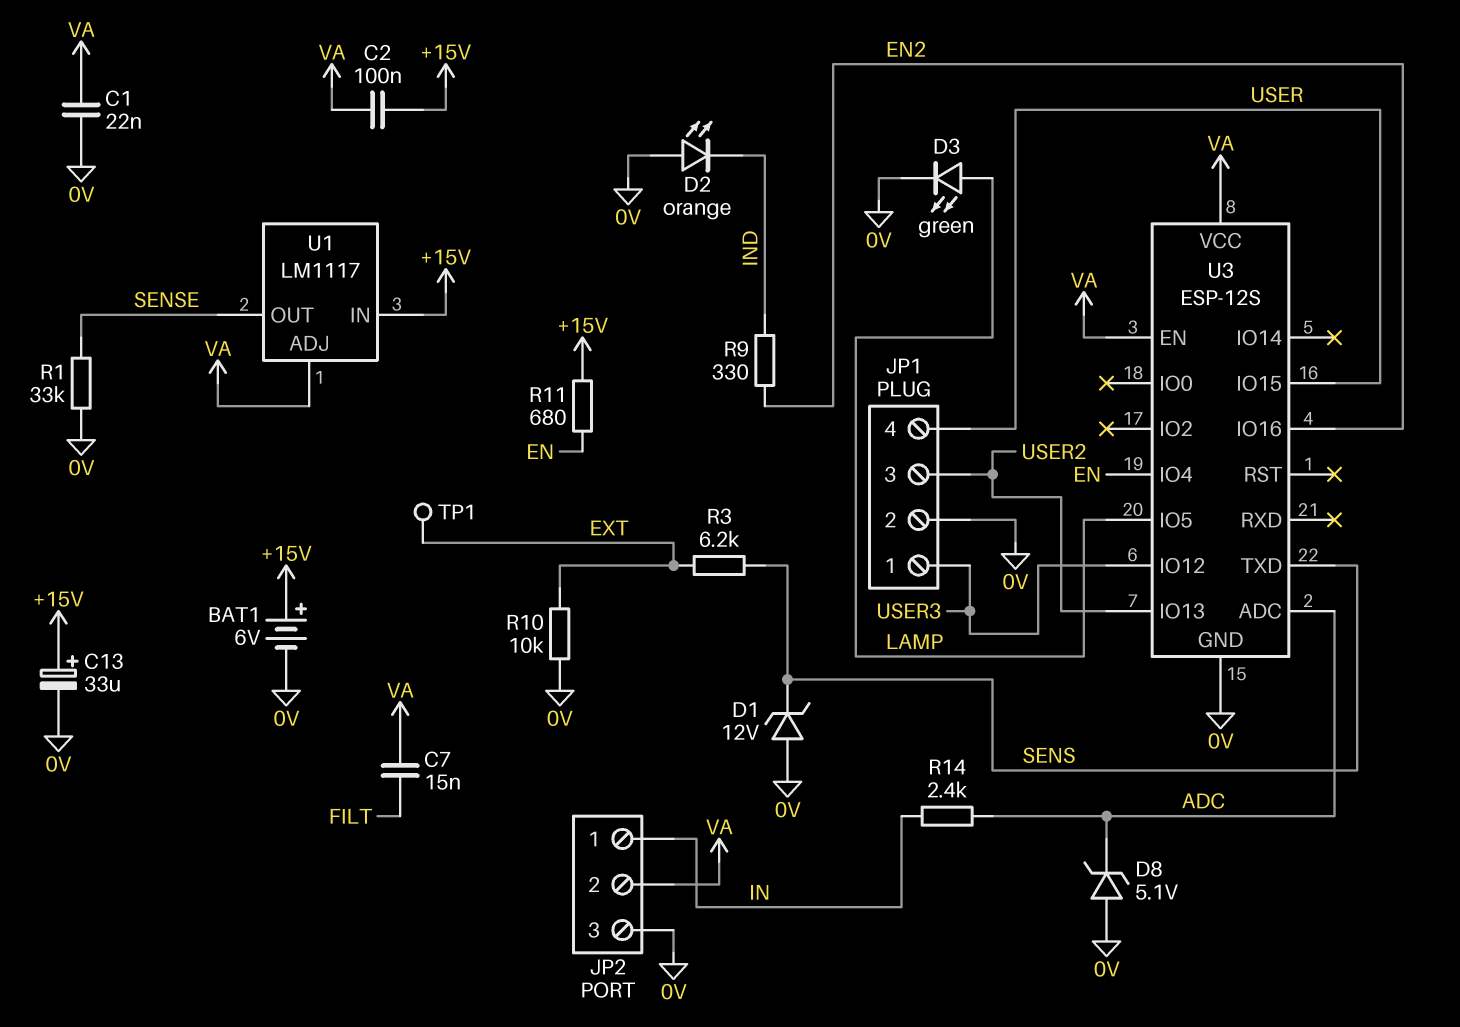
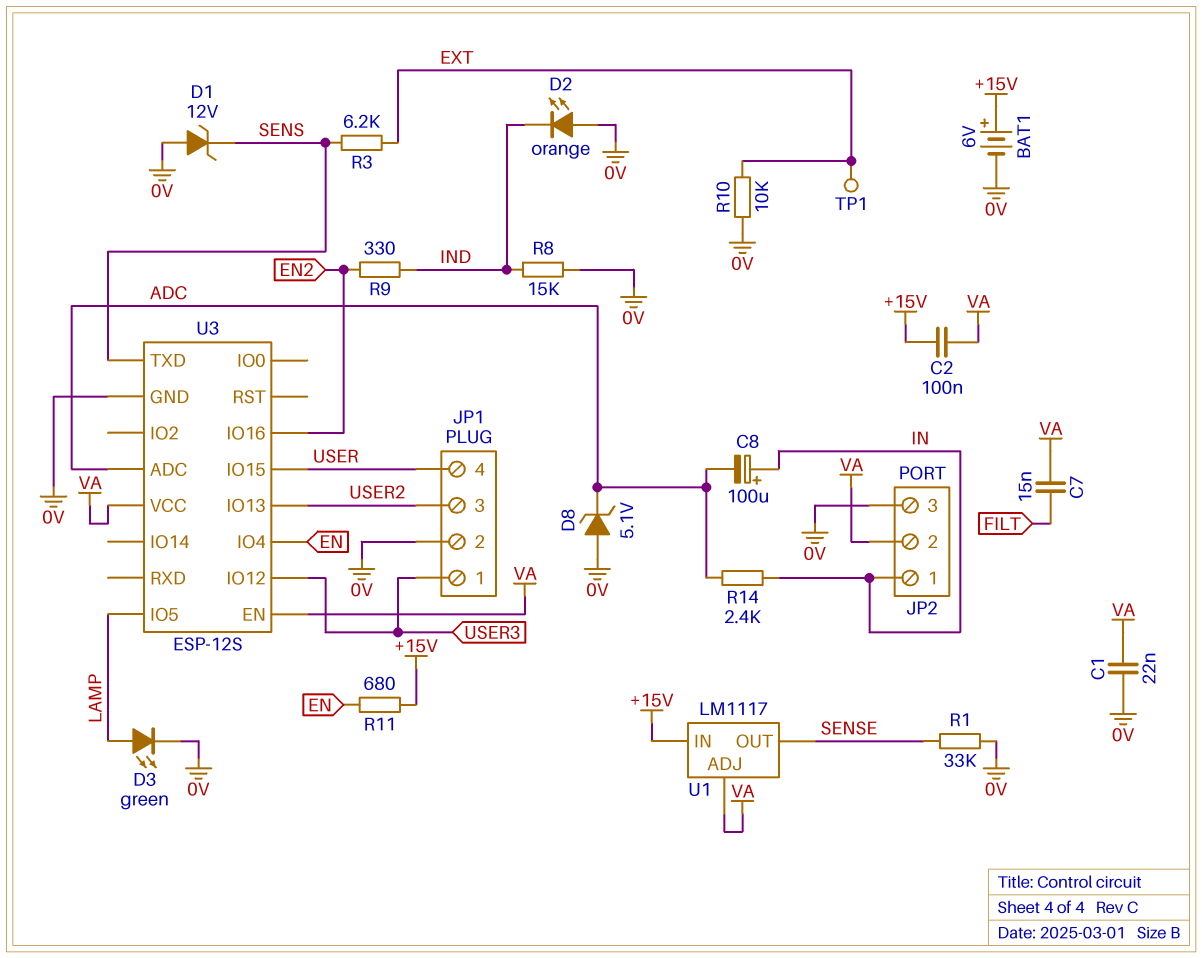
C8: none -> 100uF (plus IN, minus ADC)
C13: 33uF (plus +15V, minus 0V) -> none
R8: none -> 15k (0V, IND)

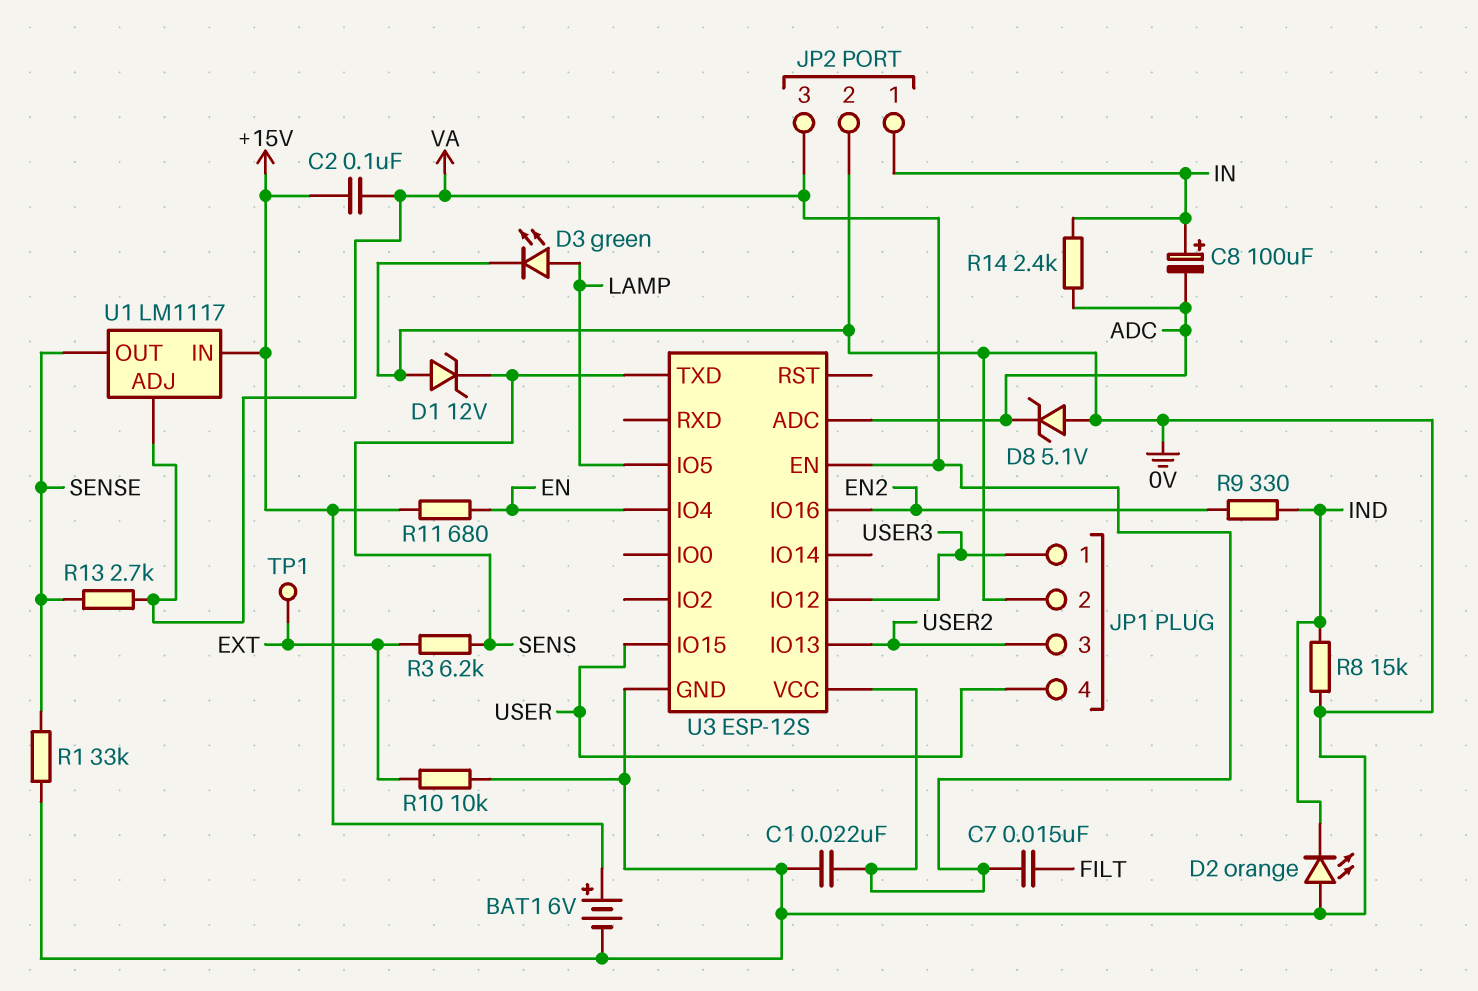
JP2 pin 2: VA -> 0V
JP2 pin 3: 0V -> VA
R13: none -> 2.7k (SENSE, VA)

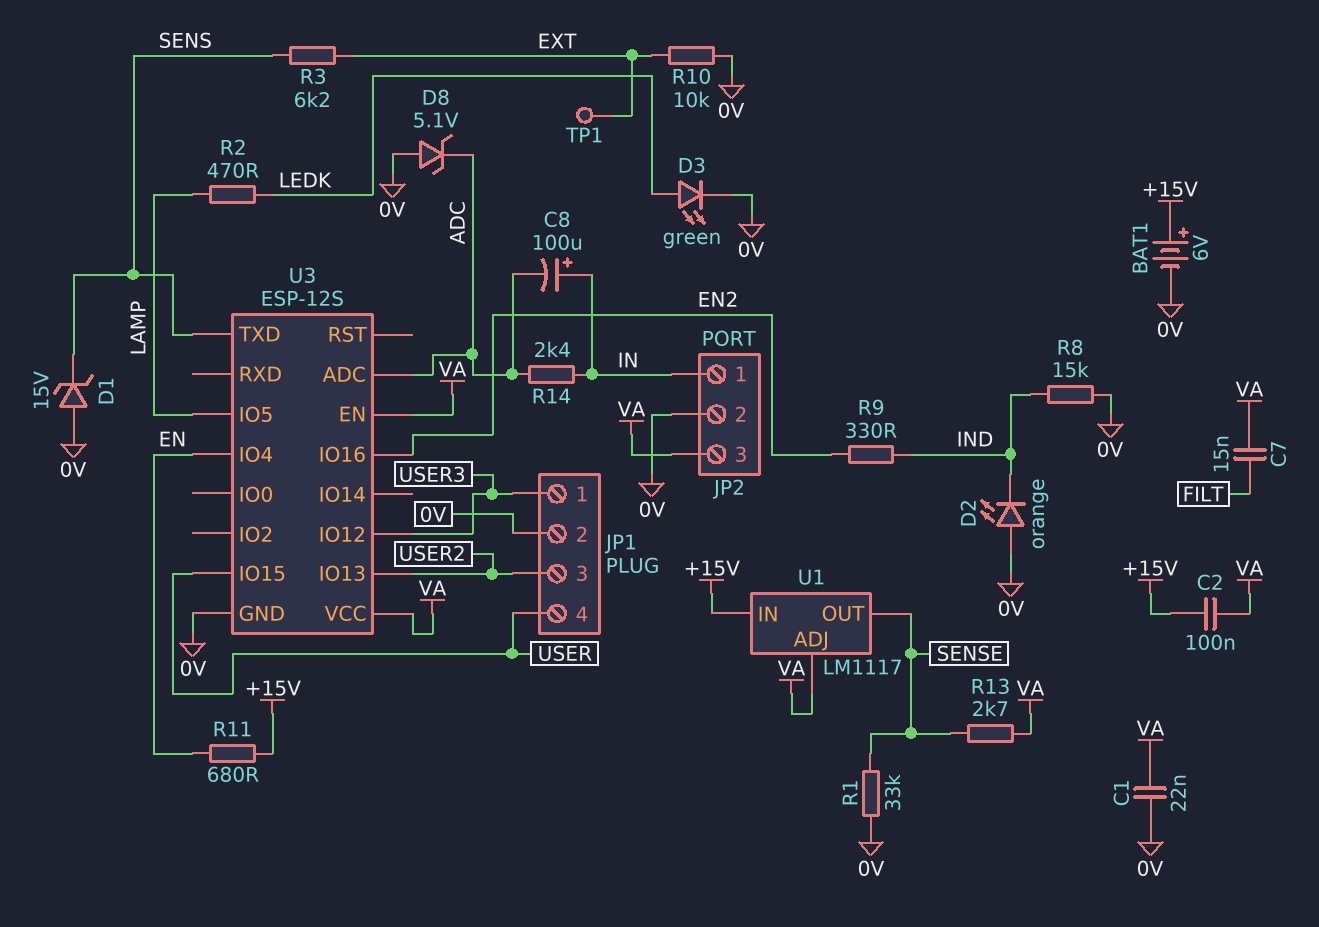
D1: zener 12V (A 0V, K SENS) -> zener 15V (A 0V, K SENS)
D3: LED green (A LAMP, K 0V) -> LED green (A LEDK, K 0V)
R2: none -> 470 (LAMP, LEDK)

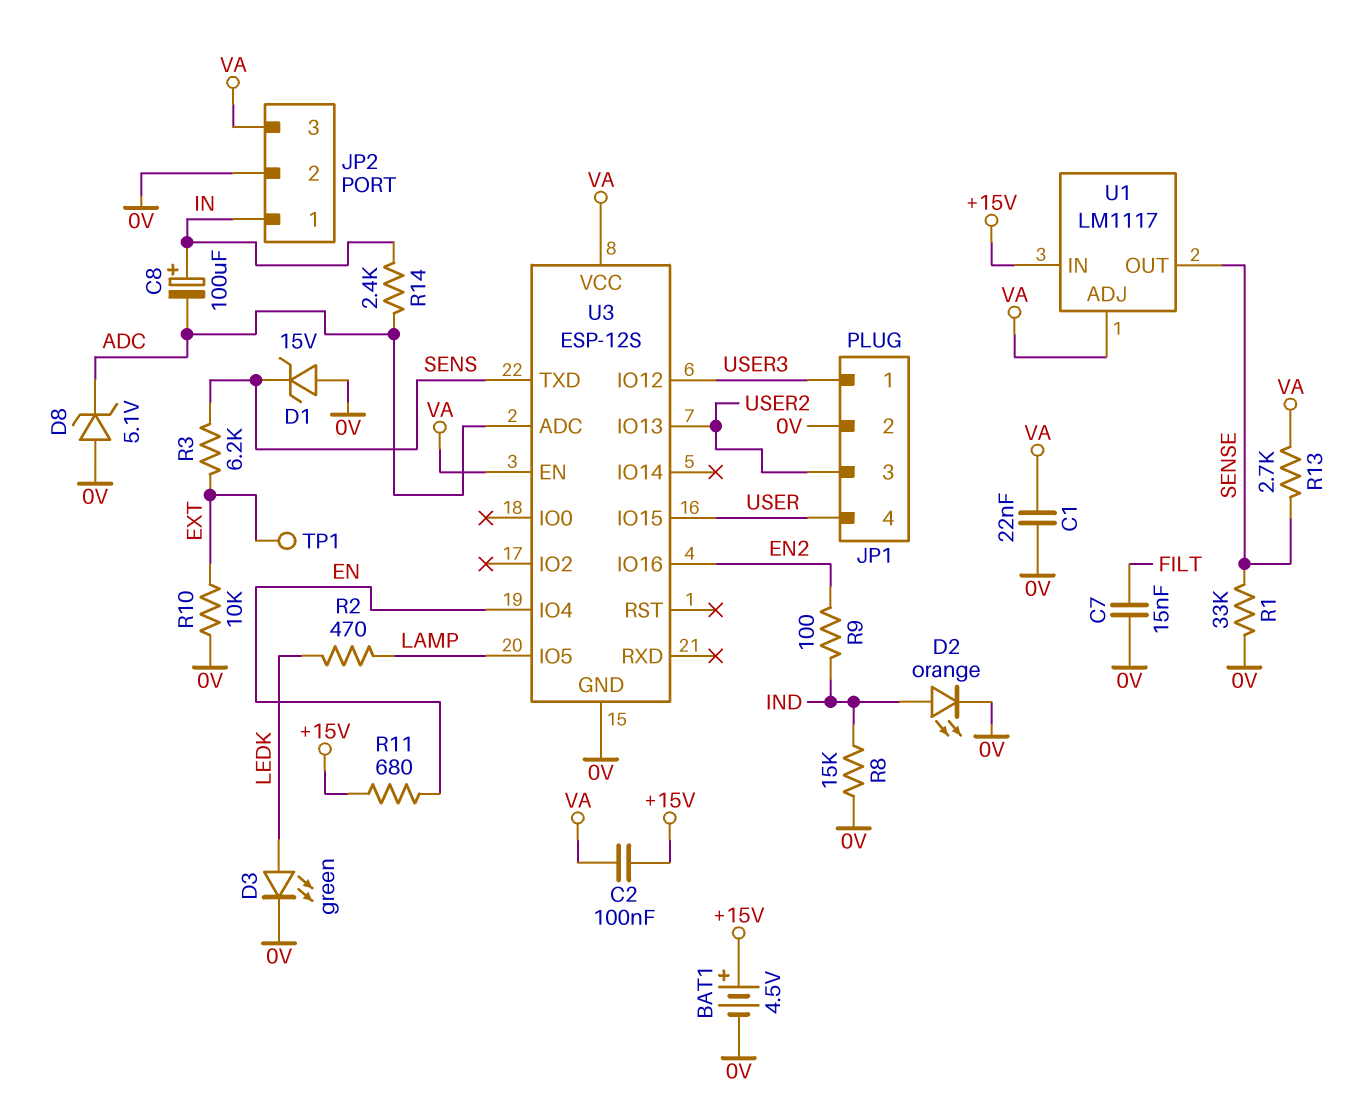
BAT1: 6V (plus +15V, minus 0V) -> 4.5V (plus +15V, minus 0V)
C7: 15nF (FILT, VA) -> 15nF (0V, FILT)
D2: LED orange (A 0V, K IND) -> LED orange (A IND, K 0V)
R9: 330 (EN2, IND) -> 100 (EN2, IND)

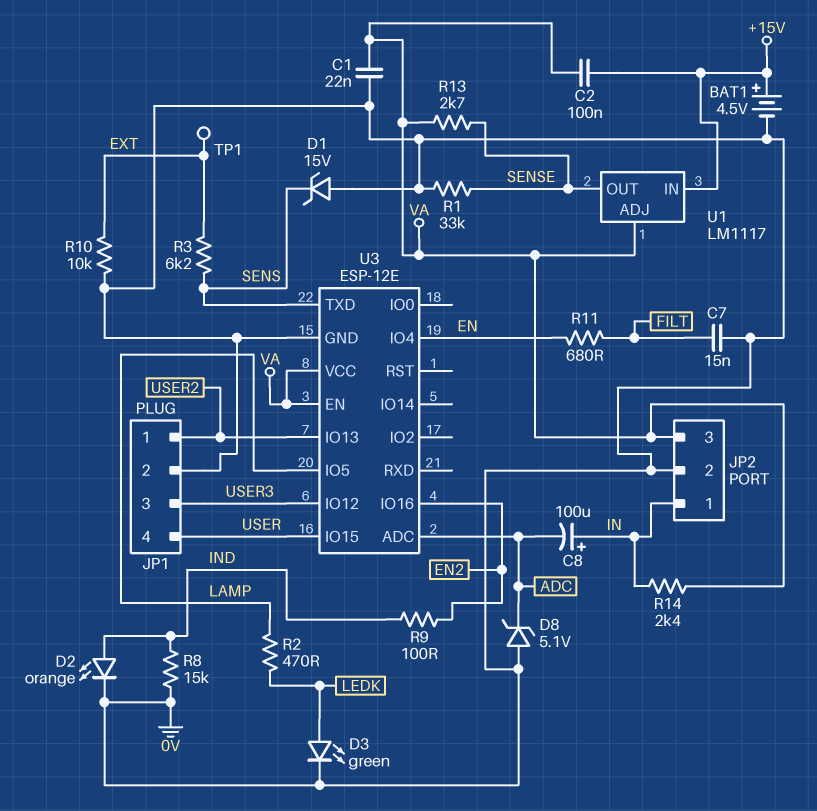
JP1 pin 1: USER3 -> USER2
JP1 pin 3: USER2 -> USER3
R11: 680 (+15V, EN) -> 680 (EN, FILT)
R14: 2.4k (ADC, IN) -> 2.4k (IN, VA)
U3: ESP-12S -> ESP-12E

